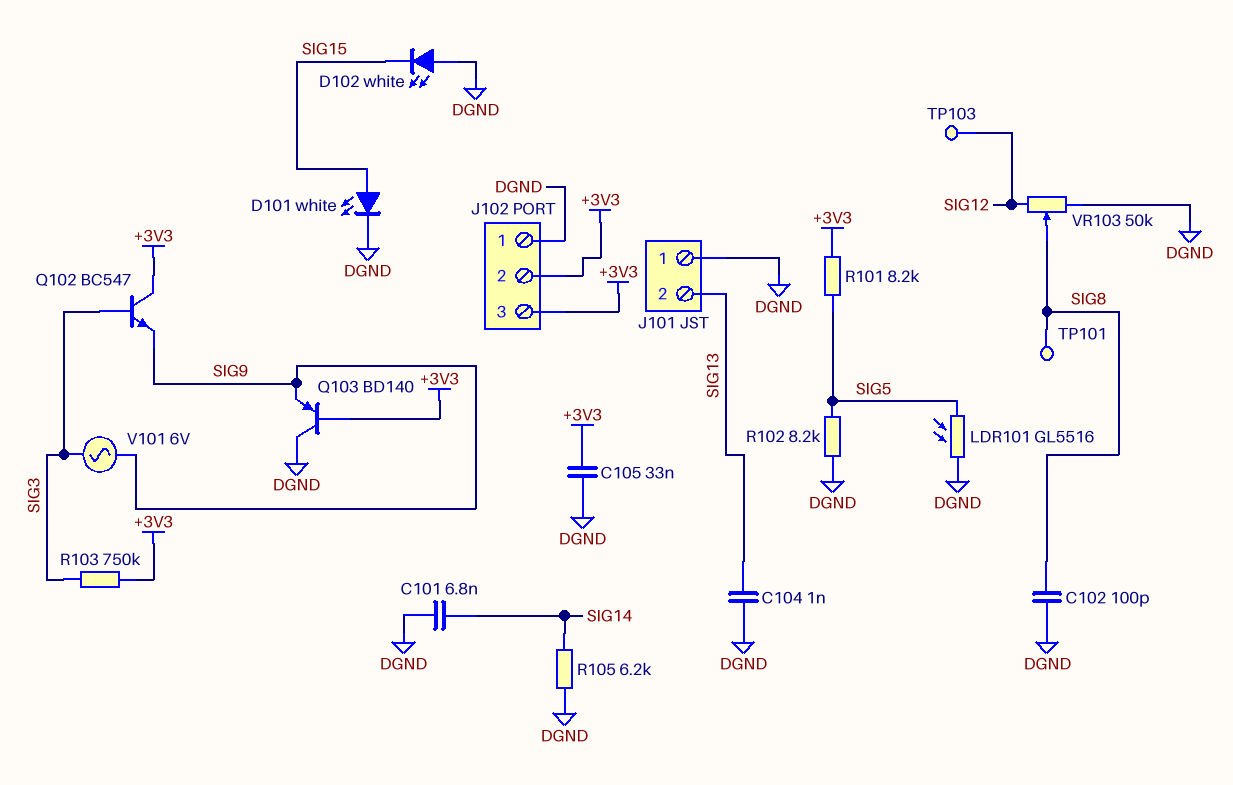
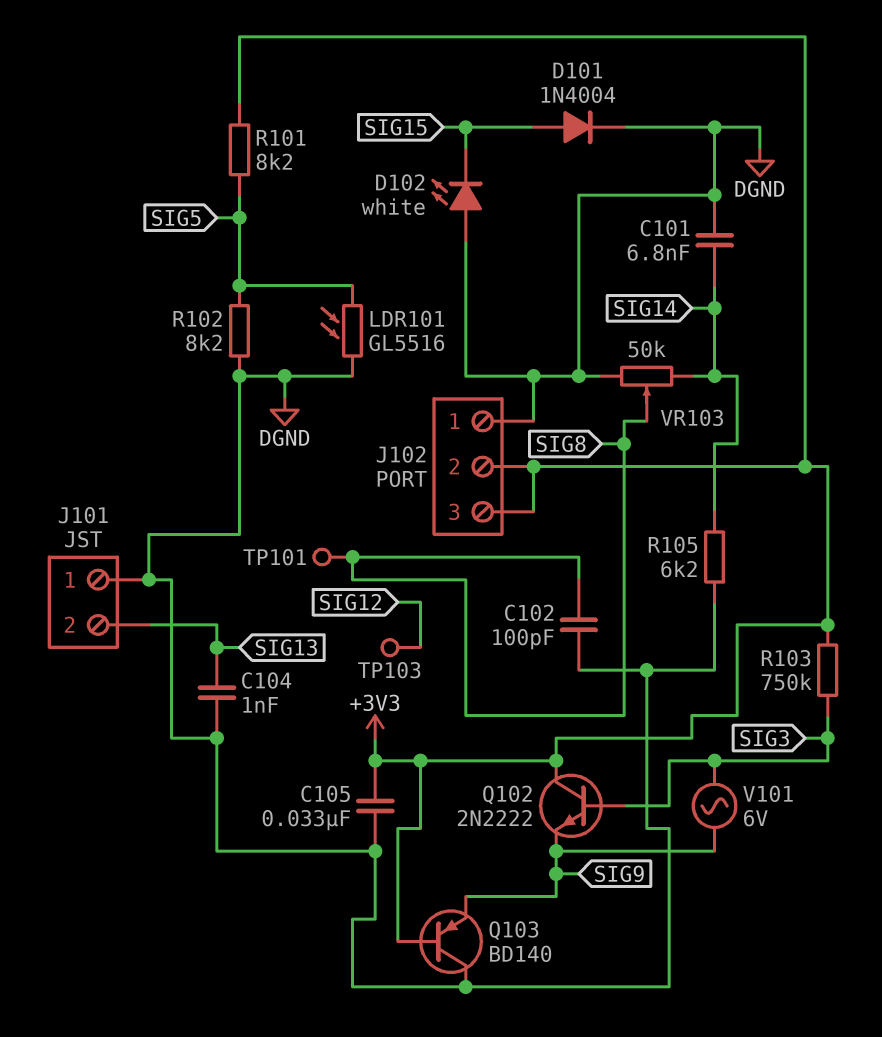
D101: LED white (A SIG15, K DGND) -> diode 1N4004 (A SIG15, K DGND)
Q102: NPN BC547 (B SIG3, C +3V3, E SIG9) -> NPN 2N2222 (B SIG3, C +3V3, E SIG9)
VR103: 50k (DGND, SIG12, wiper SIG8) -> 50k (DGND, SIG14, wiper SIG8)

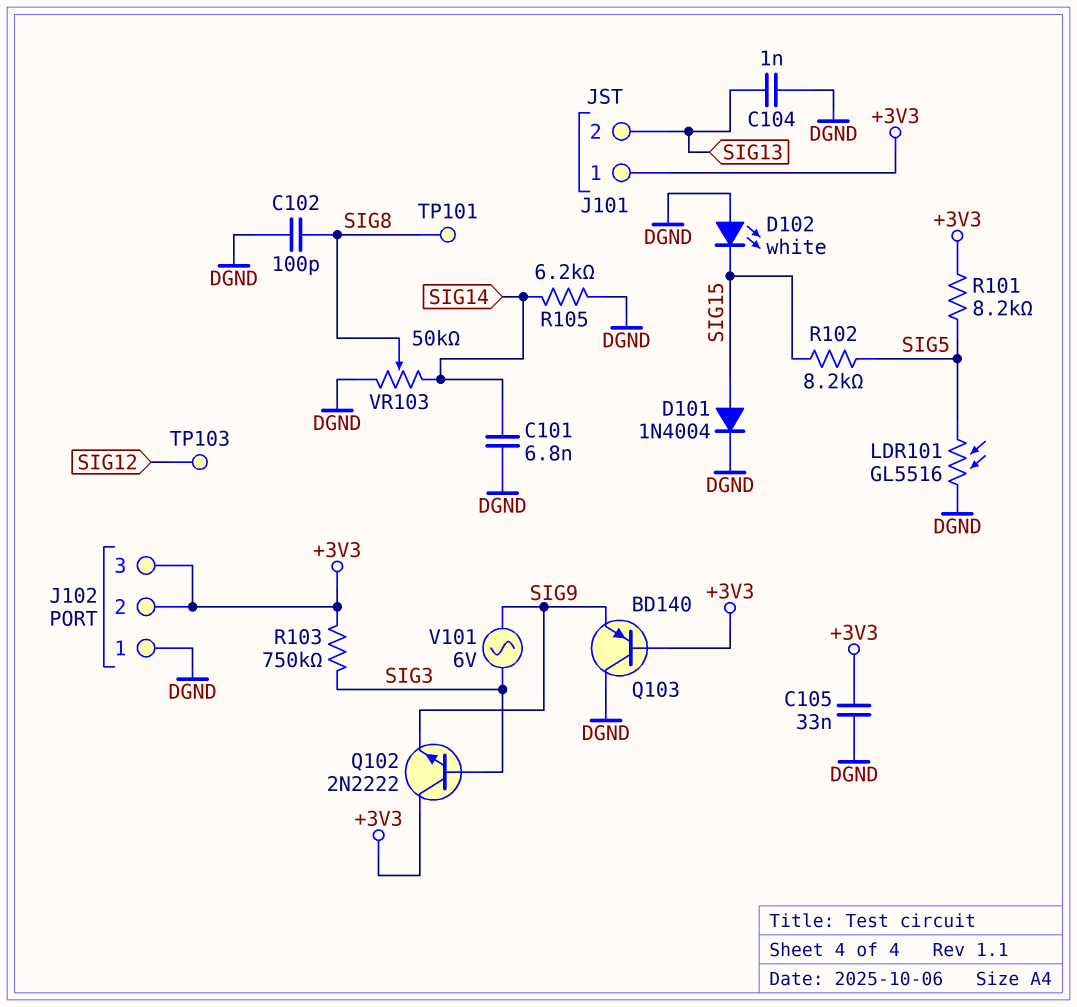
J101 pin 1: DGND -> +3V3
R102: 8.2k (DGND, SIG5) -> 8.2k (SIG5, SIG15)

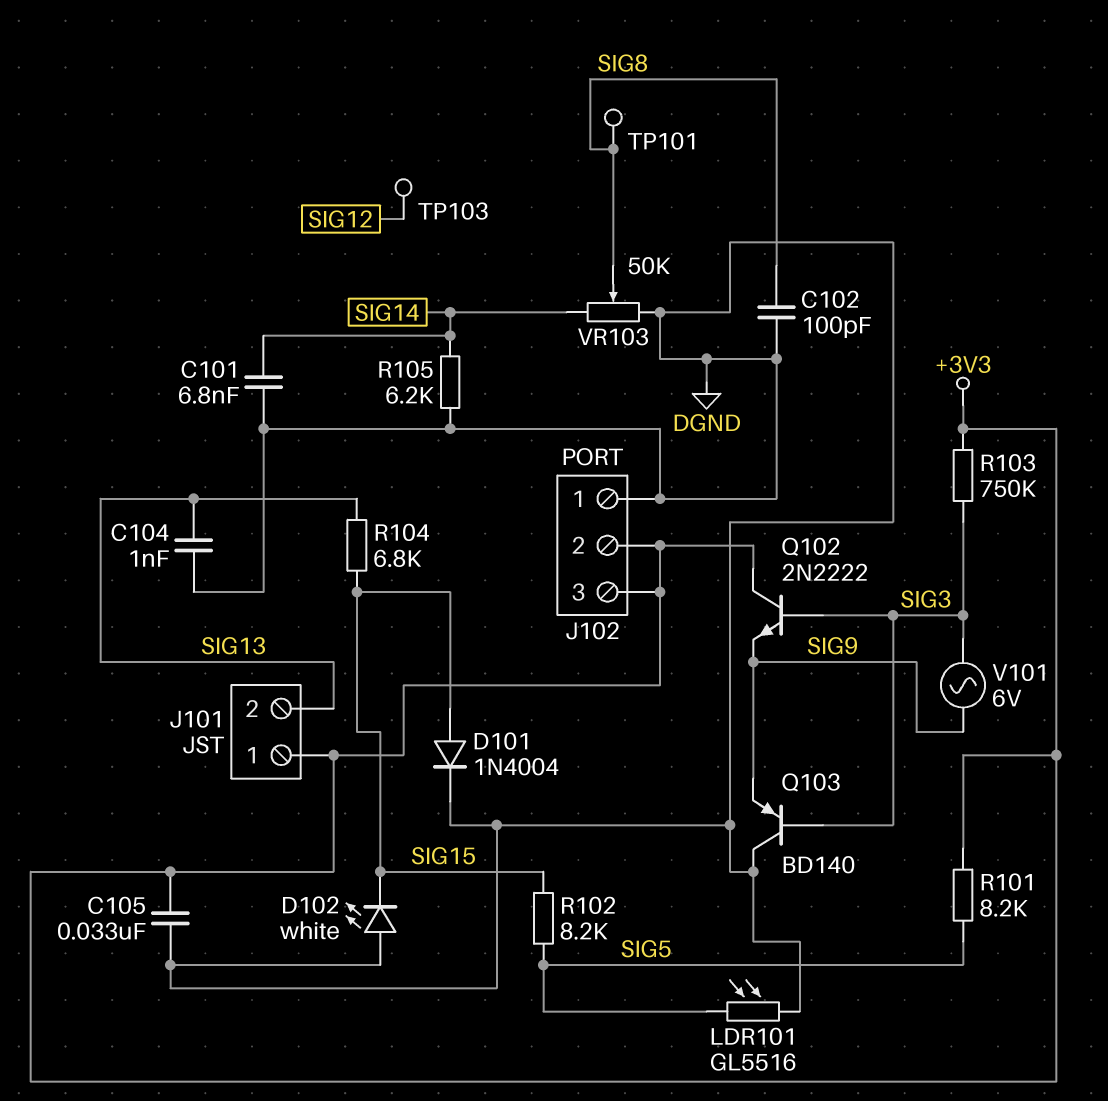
Q103: PNP BD140 (B +3V3, C DGND, E SIG9) -> PNP BD140 (B SIG3, C DGND, E SIG9)
R104: none -> 6.8k (SIG13, SIG15)

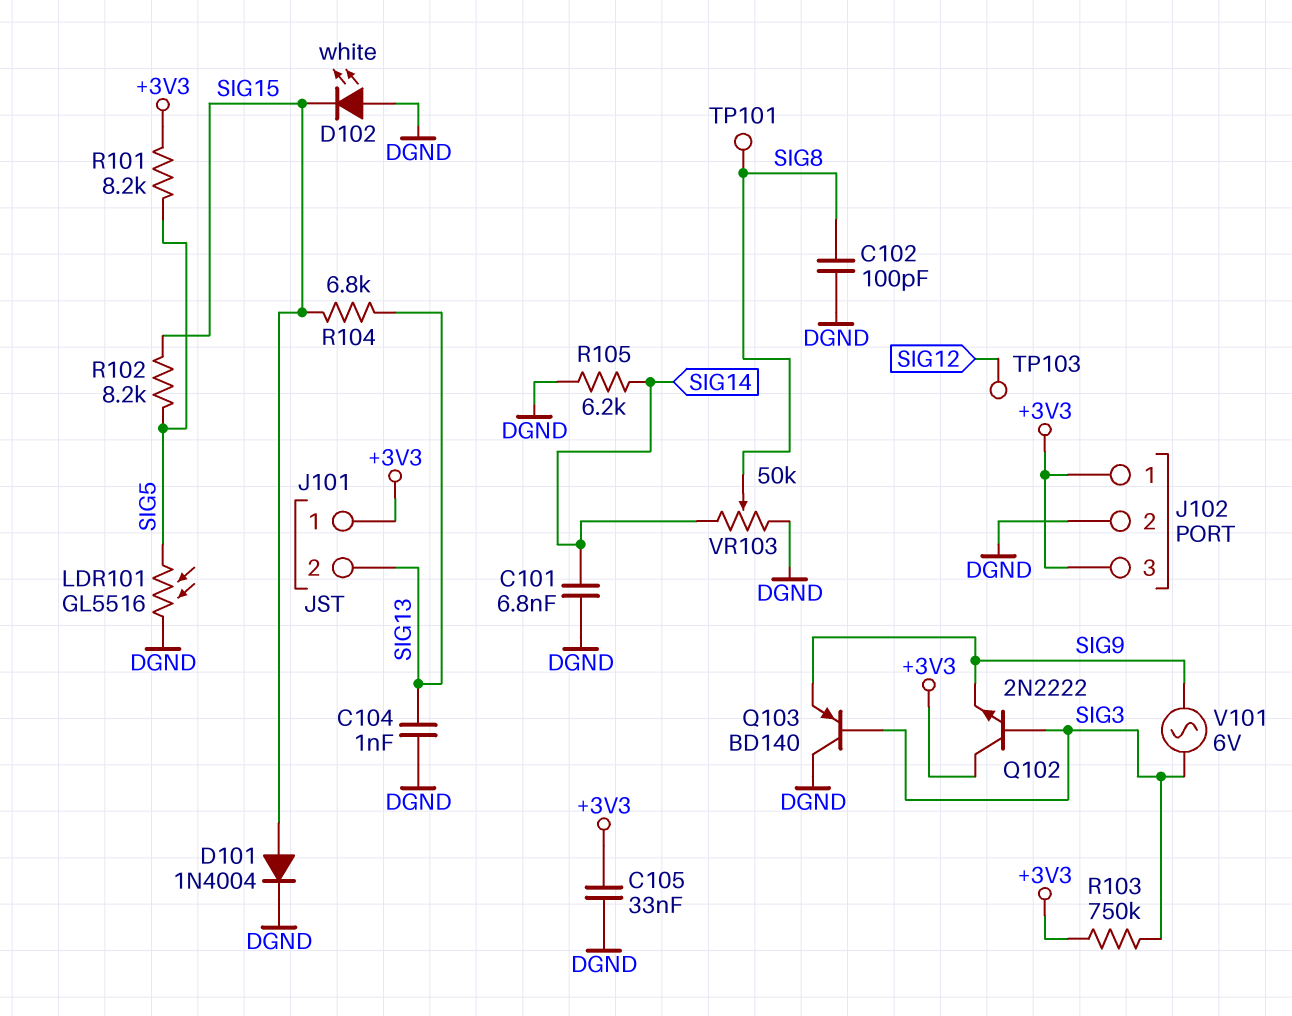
J102 pin 1: DGND -> +3V3
J102 pin 2: +3V3 -> DGND

